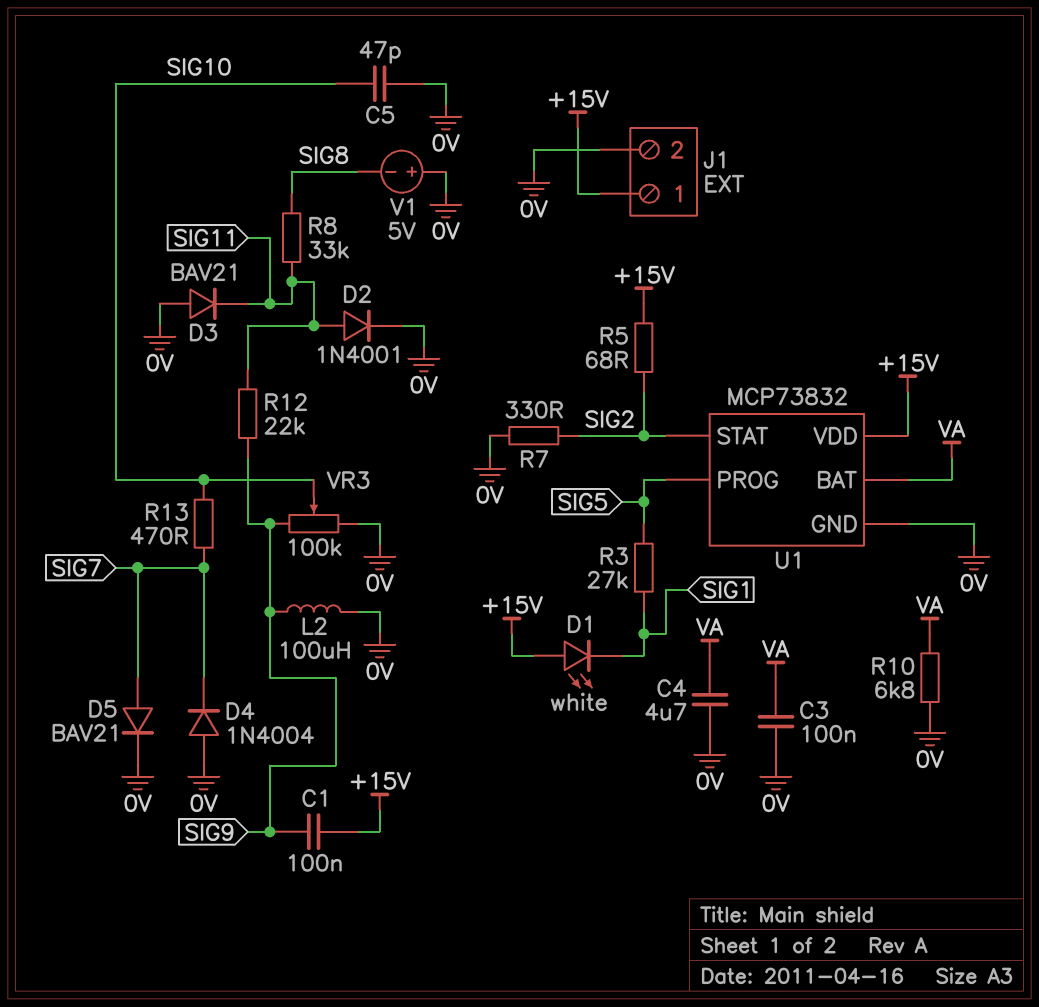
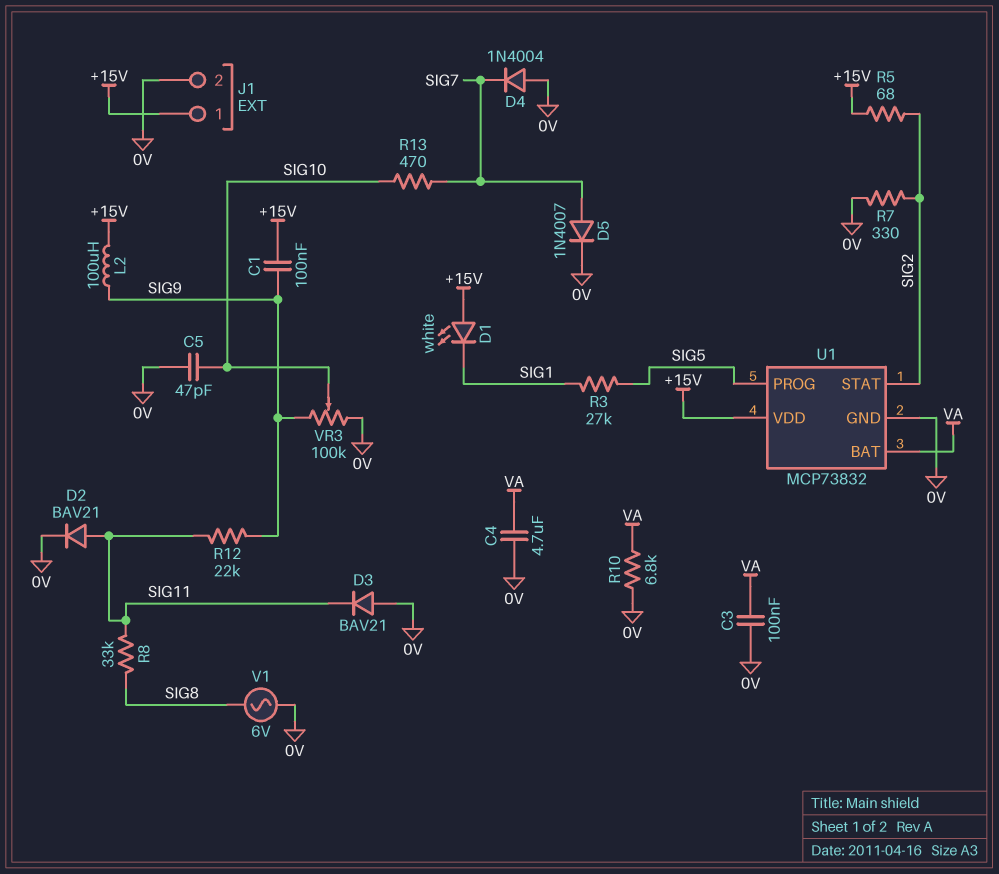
D2: diode 1N4001 (A SIG11, K 0V) -> diode BAV21 (A SIG11, K 0V)
D5: diode BAV21 (A SIG7, K 0V) -> diode 1N4007 (A SIG7, K 0V)
L2: 100uH (0V, SIG9) -> 100uH (+15V, SIG9)
V1: 5V (plus 0V, minus SIG8) -> AC 6V (0V, SIG8)

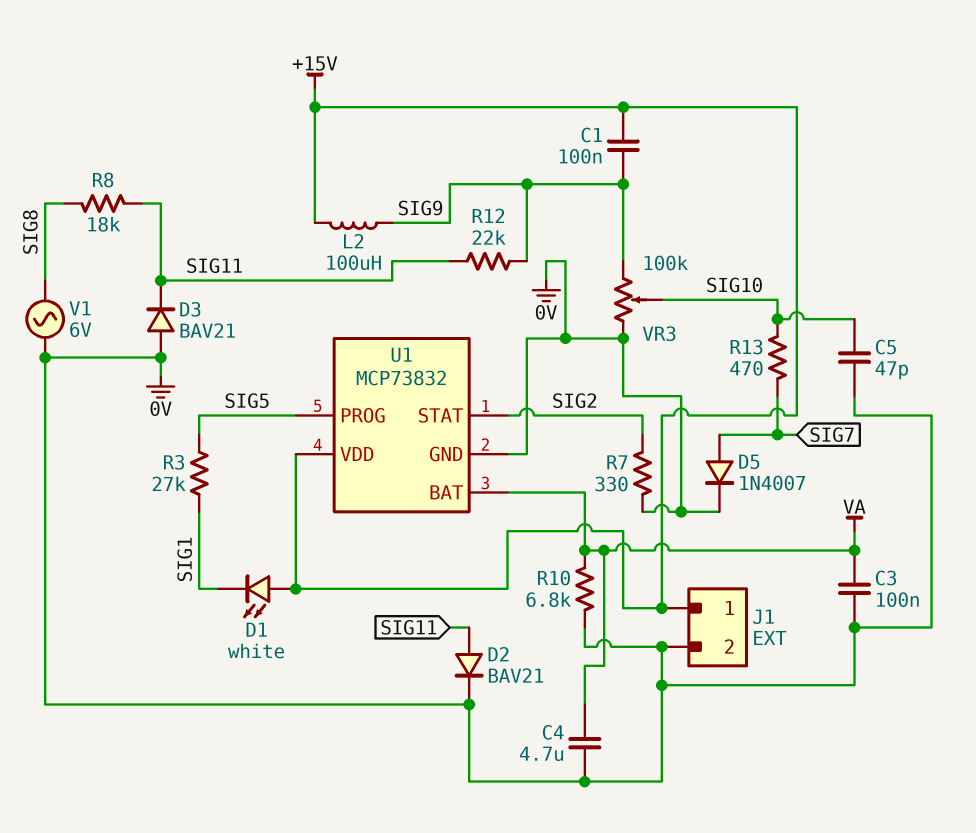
D4: diode 1N4004 (A 0V, K SIG7) -> none
R5: 68 (+15V, SIG2) -> none
R8: 33k (SIG8, SIG11) -> 18k (SIG8, SIG11)

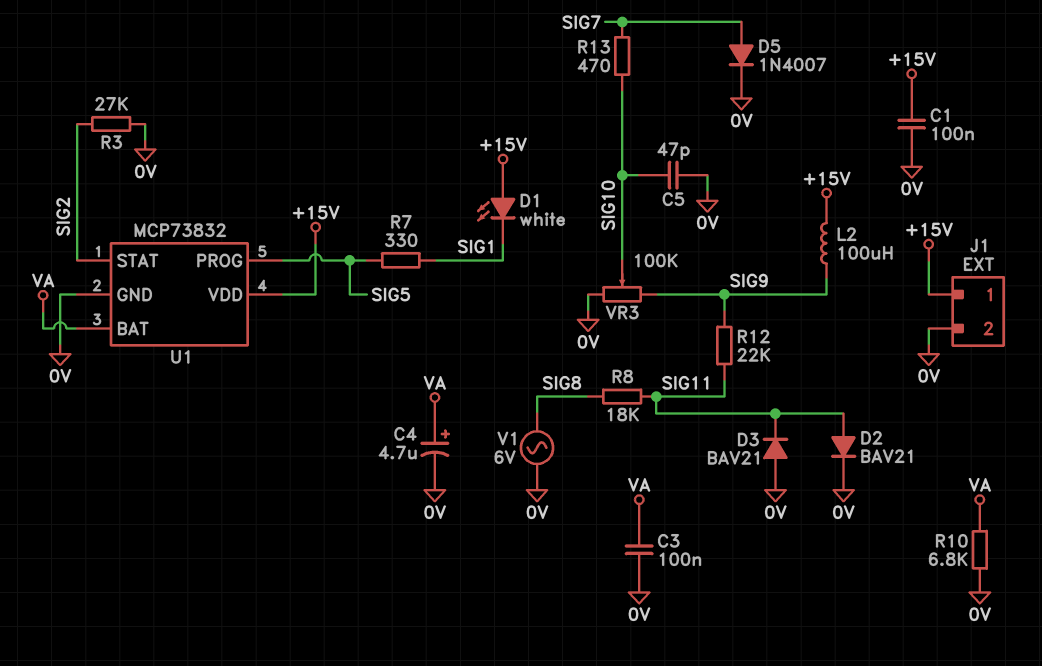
C1: 100nF (+15V, SIG9) -> 100nF (+15V, 0V)
C4: 4.7uF (0V, VA) -> 4.7uF (plus VA, minus 0V)
R3: 27k (SIG1, SIG5) -> 27k (0V, SIG2)
R7: 330 (0V, SIG2) -> 330 (SIG1, SIG5)

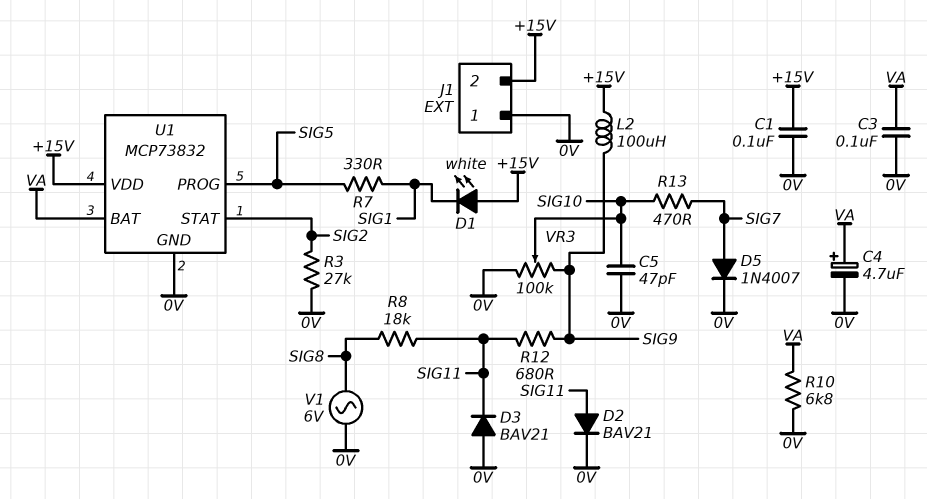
J1 pin 1: +15V -> 0V
J1 pin 2: 0V -> +15V
R12: 22k (SIG9, SIG11) -> 680 (SIG9, SIG11)

